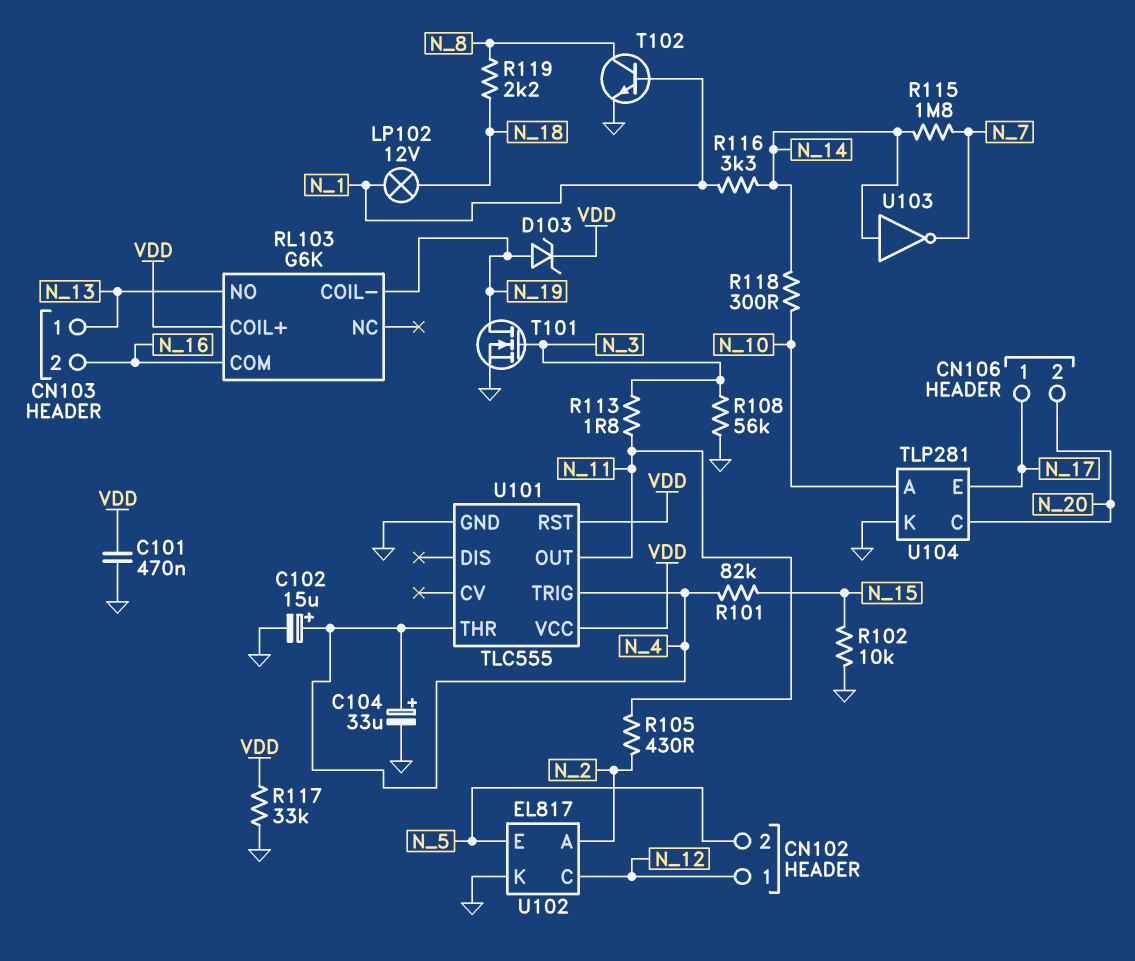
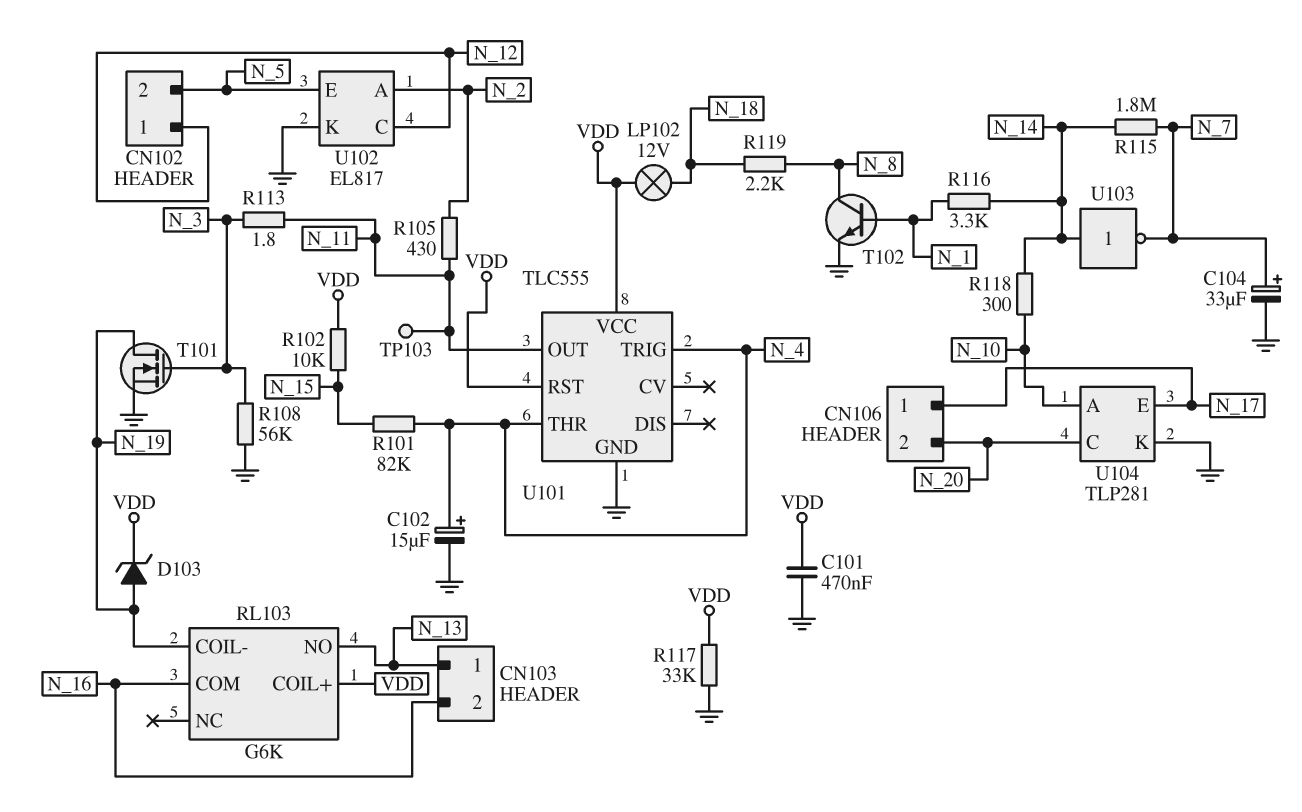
C104: 33uF (plus N_4, minus GND) -> 33uF (plus N_7, minus GND)
LP102: lamp 12V (N_1, N_18) -> lamp 12V (N_18, VDD)
R102: 10k (GND, N_15) -> 10k (N_15, VDD)
TP103: none -> test point (N_11)

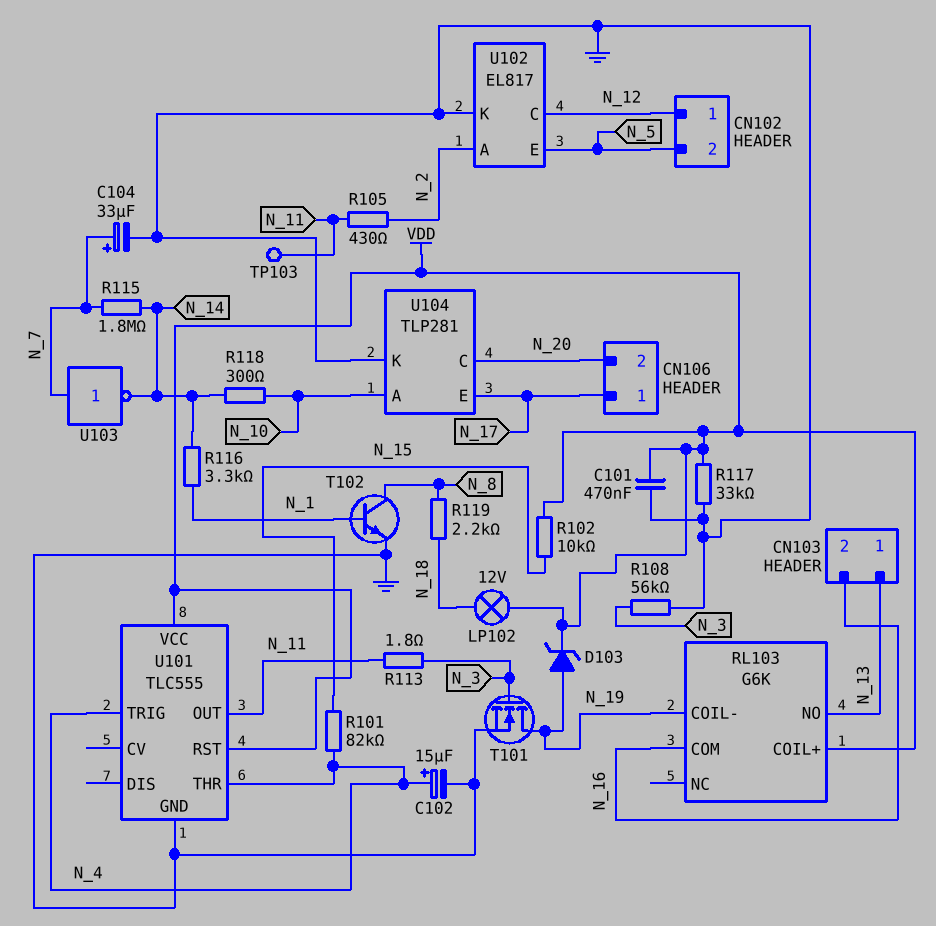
U103: NOT (in N_14, out N_7) -> NOT (in N_7, out N_14)

